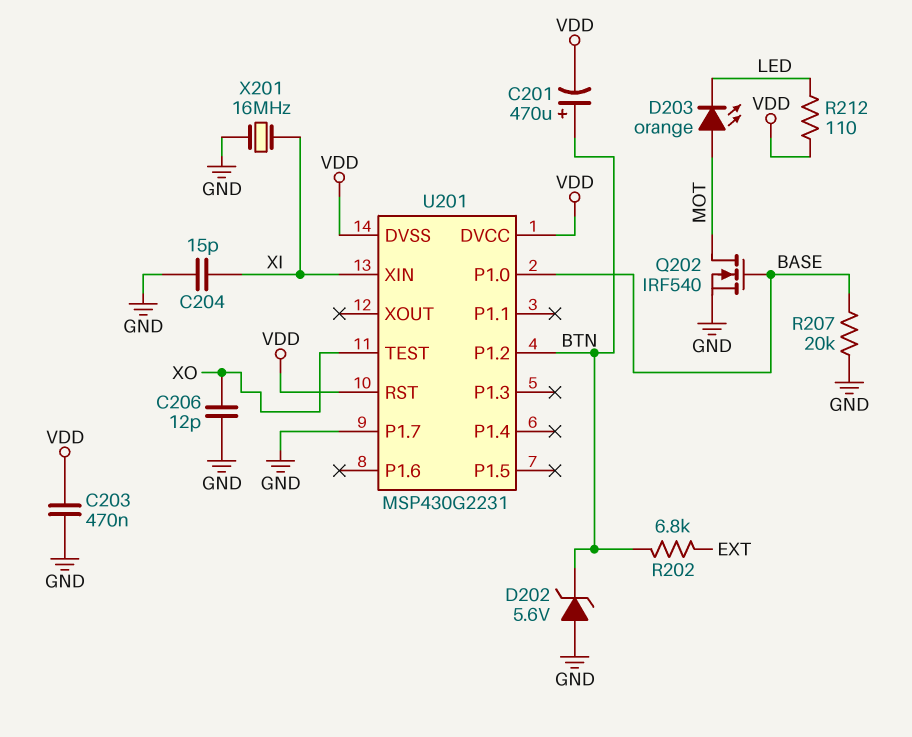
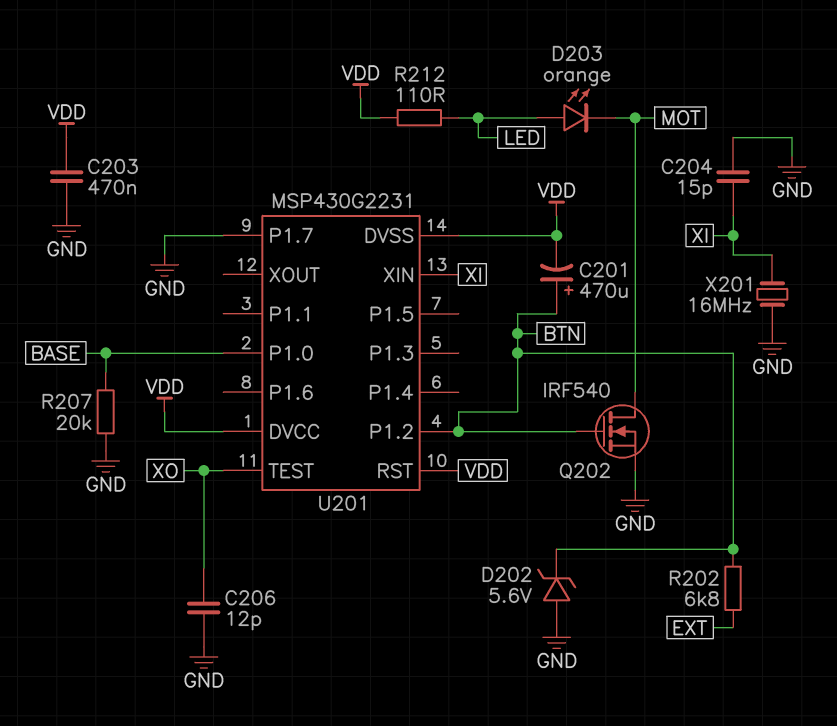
D203: LED orange (A MOT, K LED) -> LED orange (A LED, K MOT)
Q202: NMOS IRF540 (G BASE, D MOT, S GND) -> NMOS IRF540 (G BTN, D MOT, S GND)

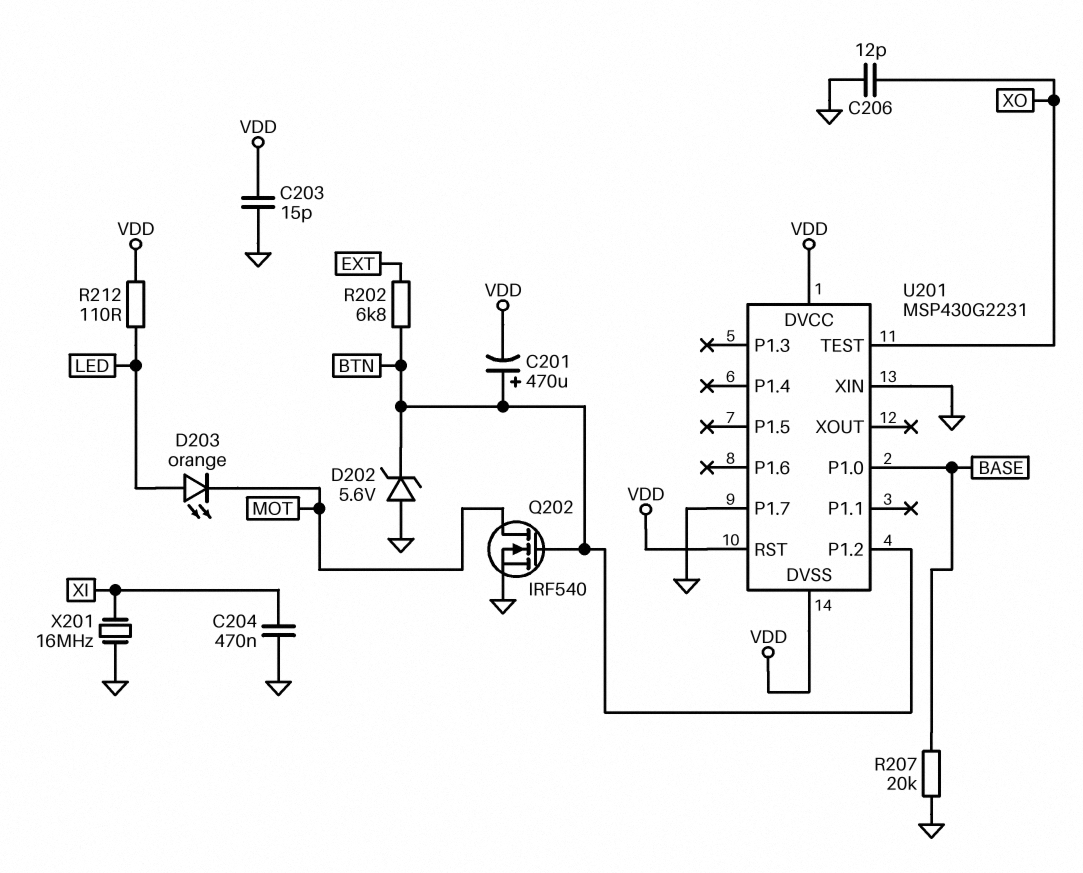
C203: 470nF (GND, VDD) -> 15pF (GND, VDD)
C204: 15pF (GND, XI) -> 470nF (GND, XI)
U201 pin XIN: XI -> GND

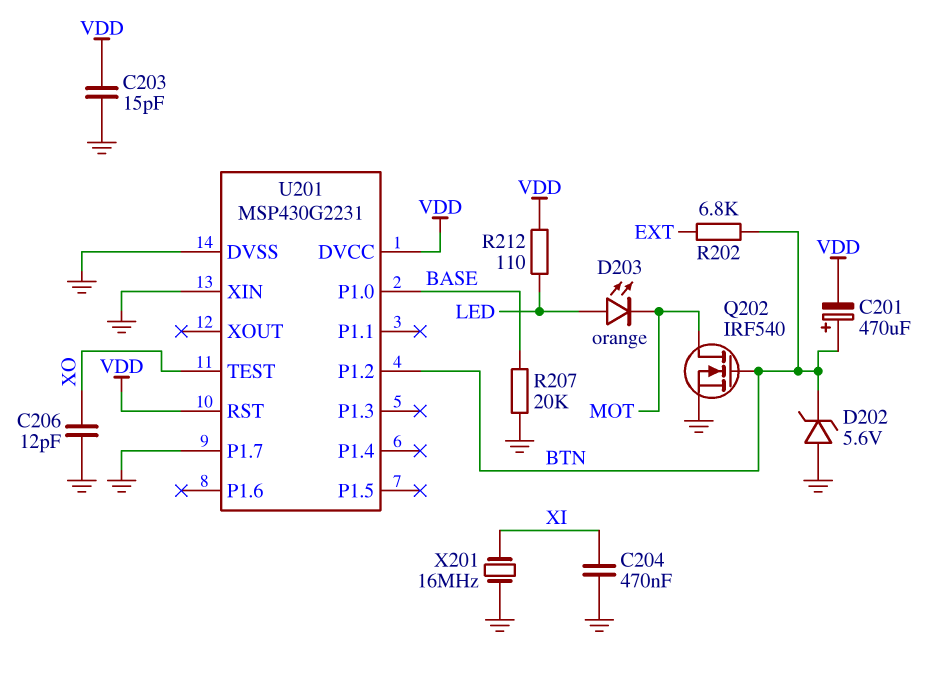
U201 pin DVSS: VDD -> GND

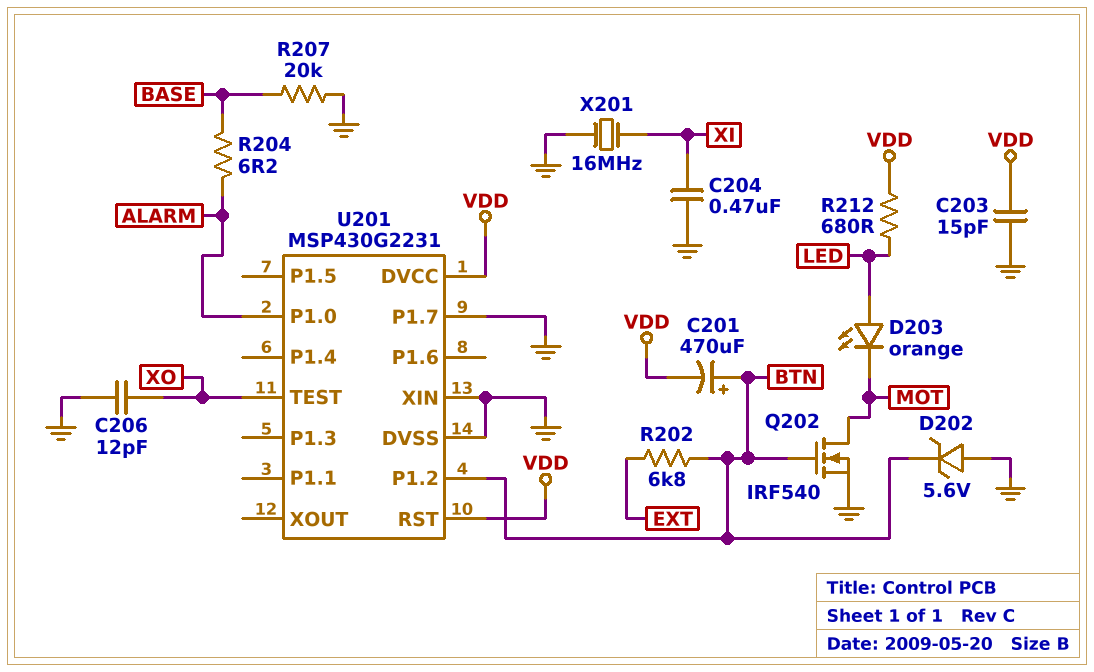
R204: none -> 6.2 (ALARM, BASE)
R212: 110 (LED, VDD) -> 680 (LED, VDD)
U201 pin P1.0: BASE -> ALARM

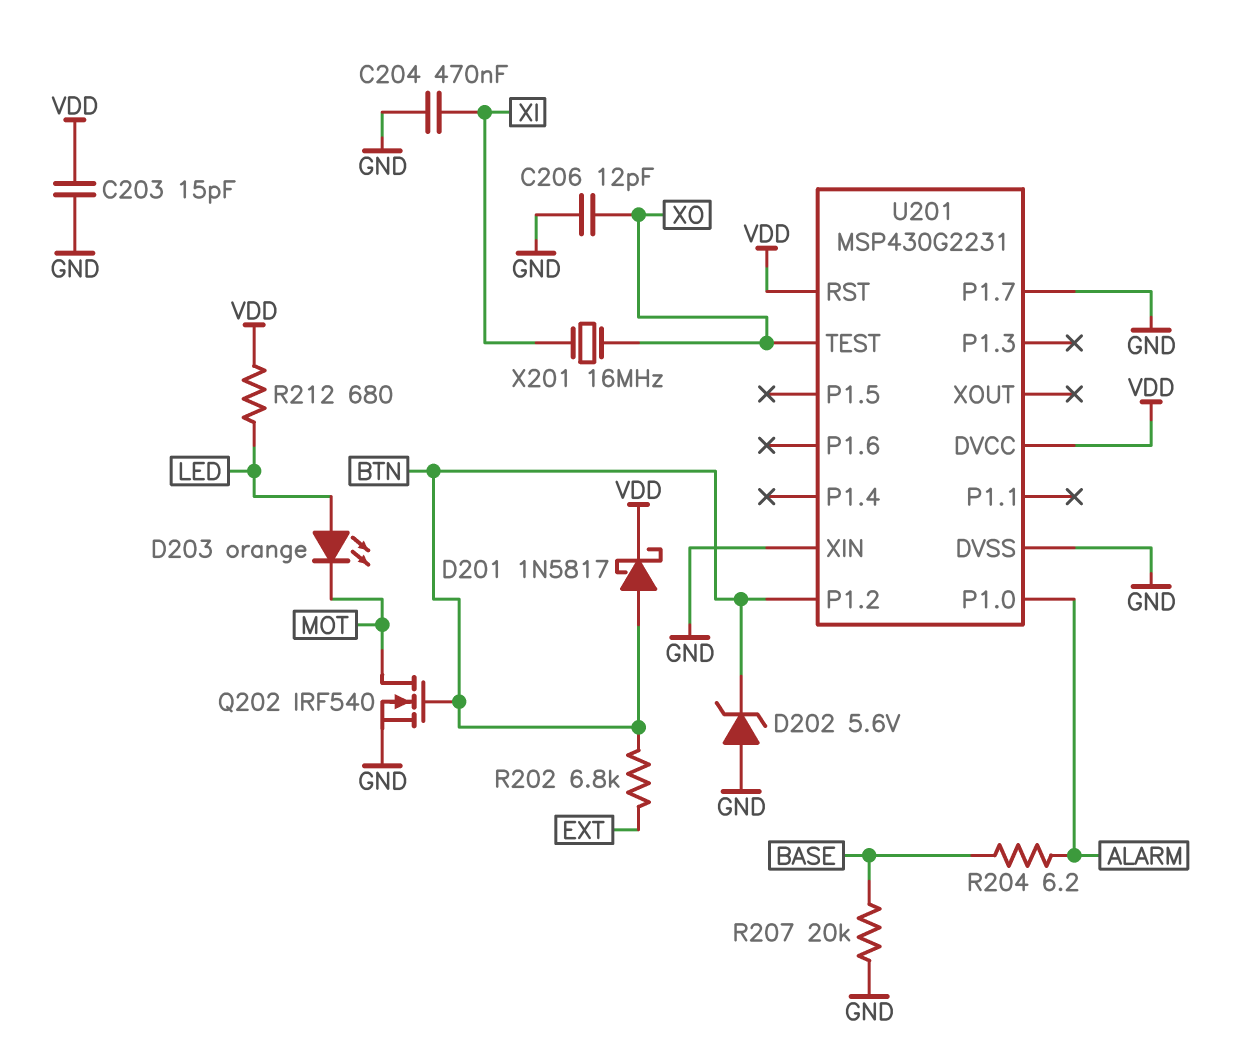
C201: 470uF (plus BTN, minus VDD) -> none
D201: none -> schottky 1N5817 (A BTN, K VDD)
X201: 16MHz (GND, XI) -> 16MHz (XI, XO)

